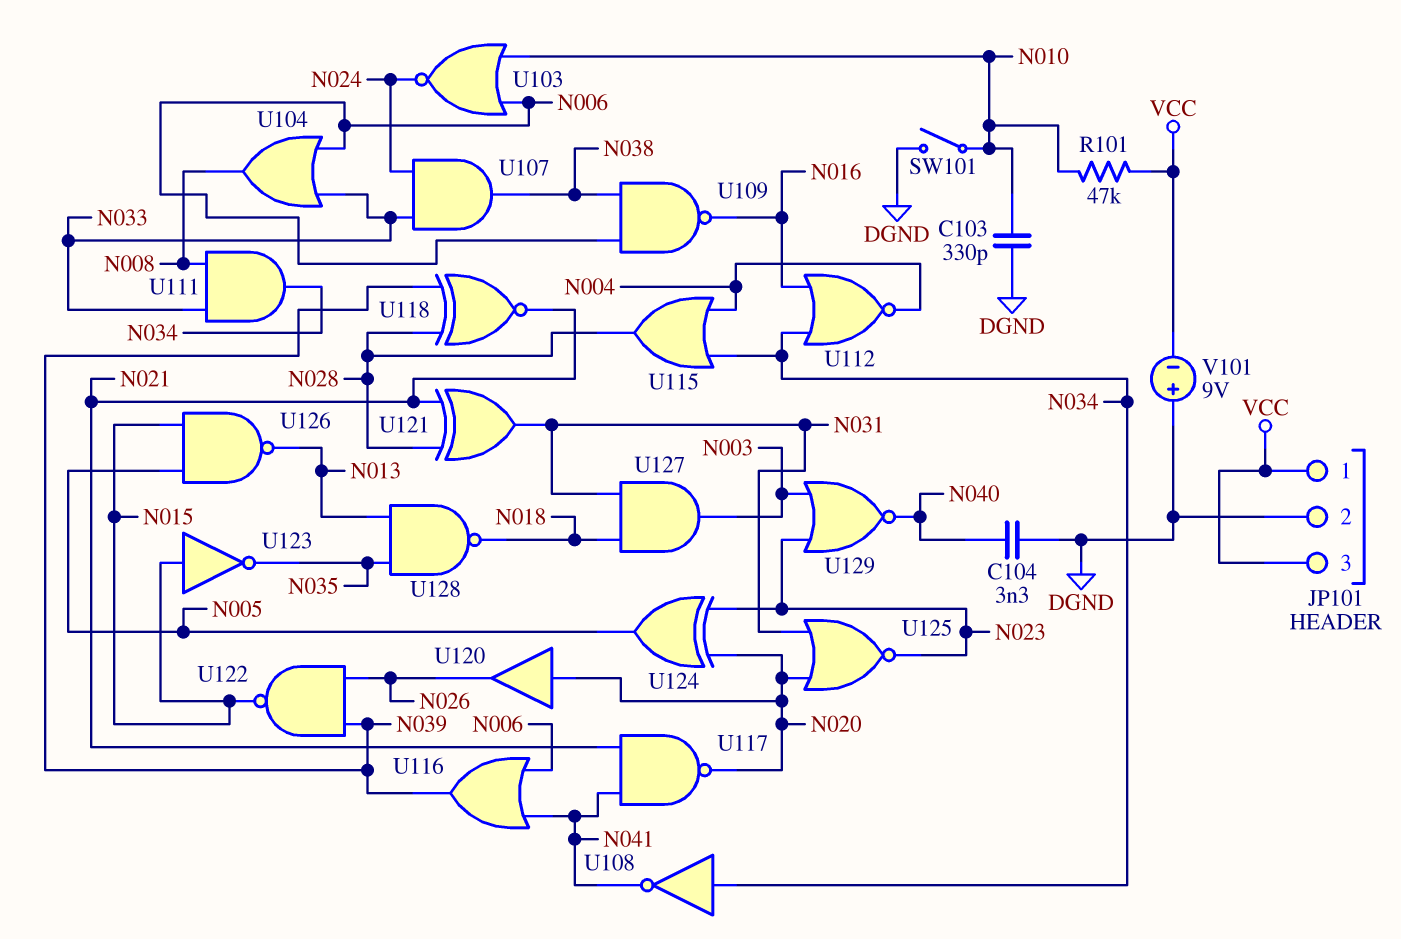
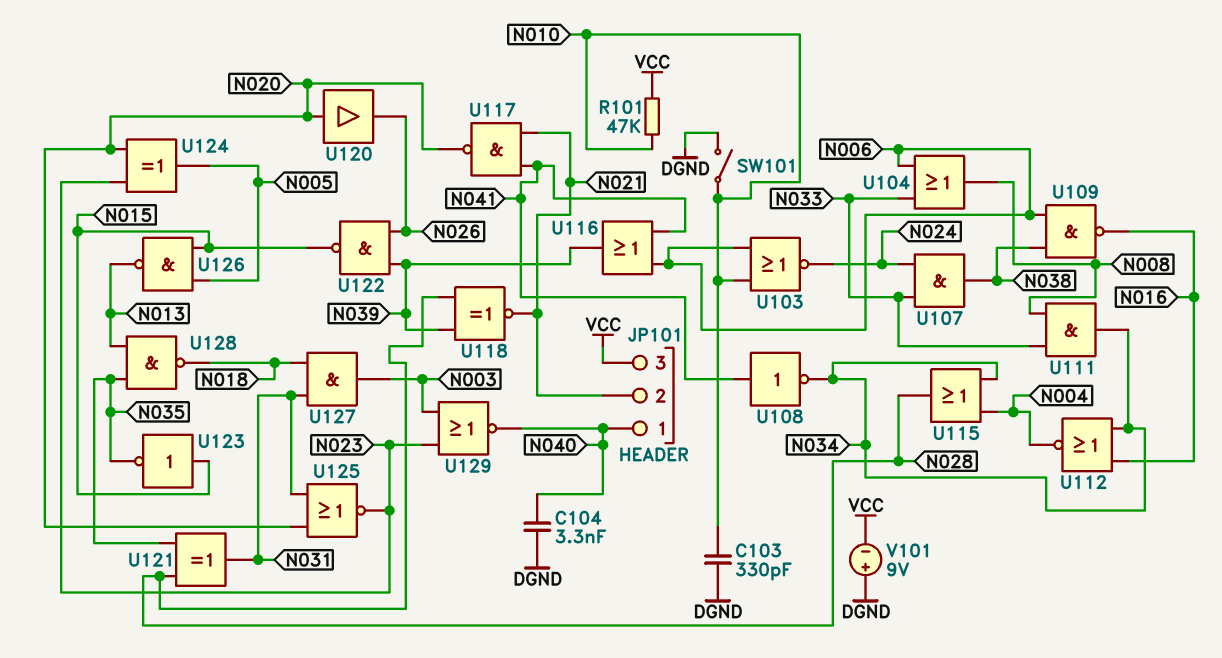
JP101 pin 1: VCC -> N040
JP101 pin 2: DGND -> N021
U108: NOT (in N034, out N041) -> NOT (in N041, out N034)
U121: XOR (in N021, in N028, out N031) -> XOR (in N028, in N035, out N031)

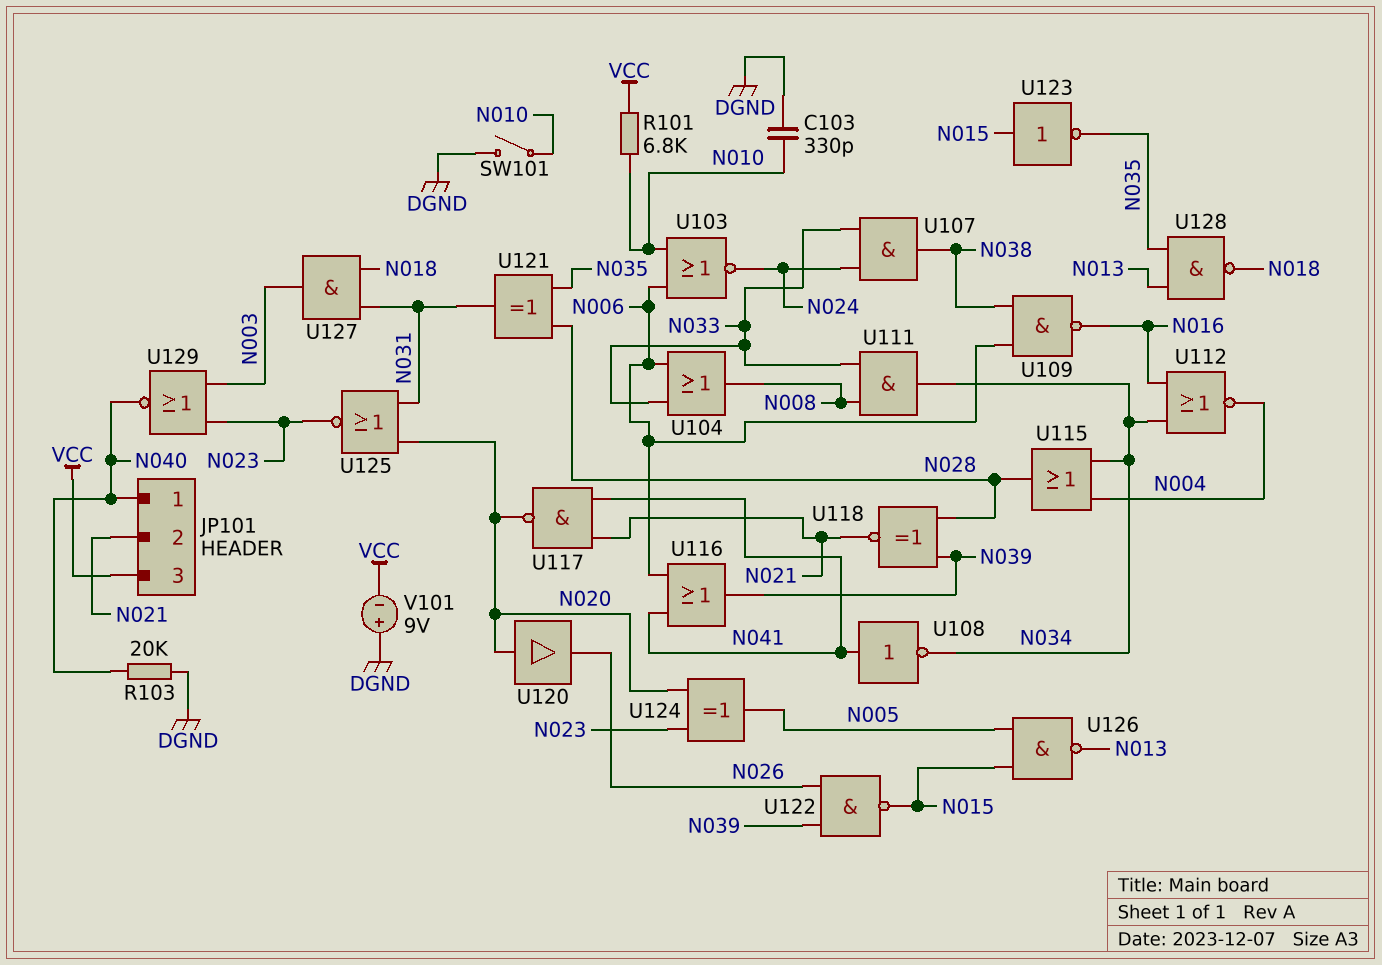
C104: 3.3nF (DGND, N040) -> none
R101: 47k (N010, VCC) -> 6.8k (N010, VCC)
R103: none -> 20k (DGND, N040)

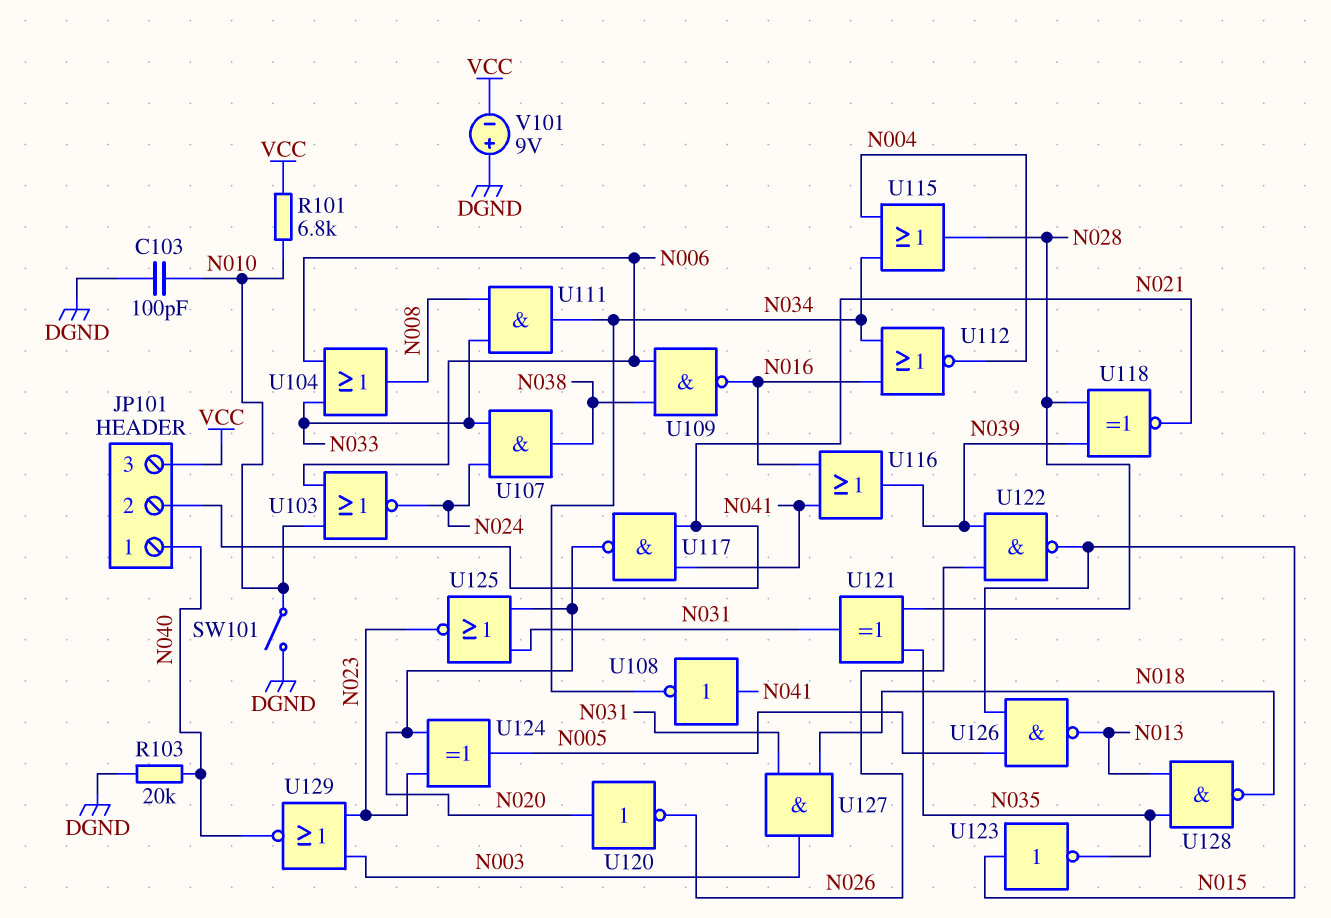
C103: 330pF (DGND, N010) -> 100pF (DGND, N010)
U116: OR (in N006, in N041, out N039) -> OR (in N016, in N041, out N039)
U120: buffer (in N020, out N026) -> NOT (in N020, out N026)

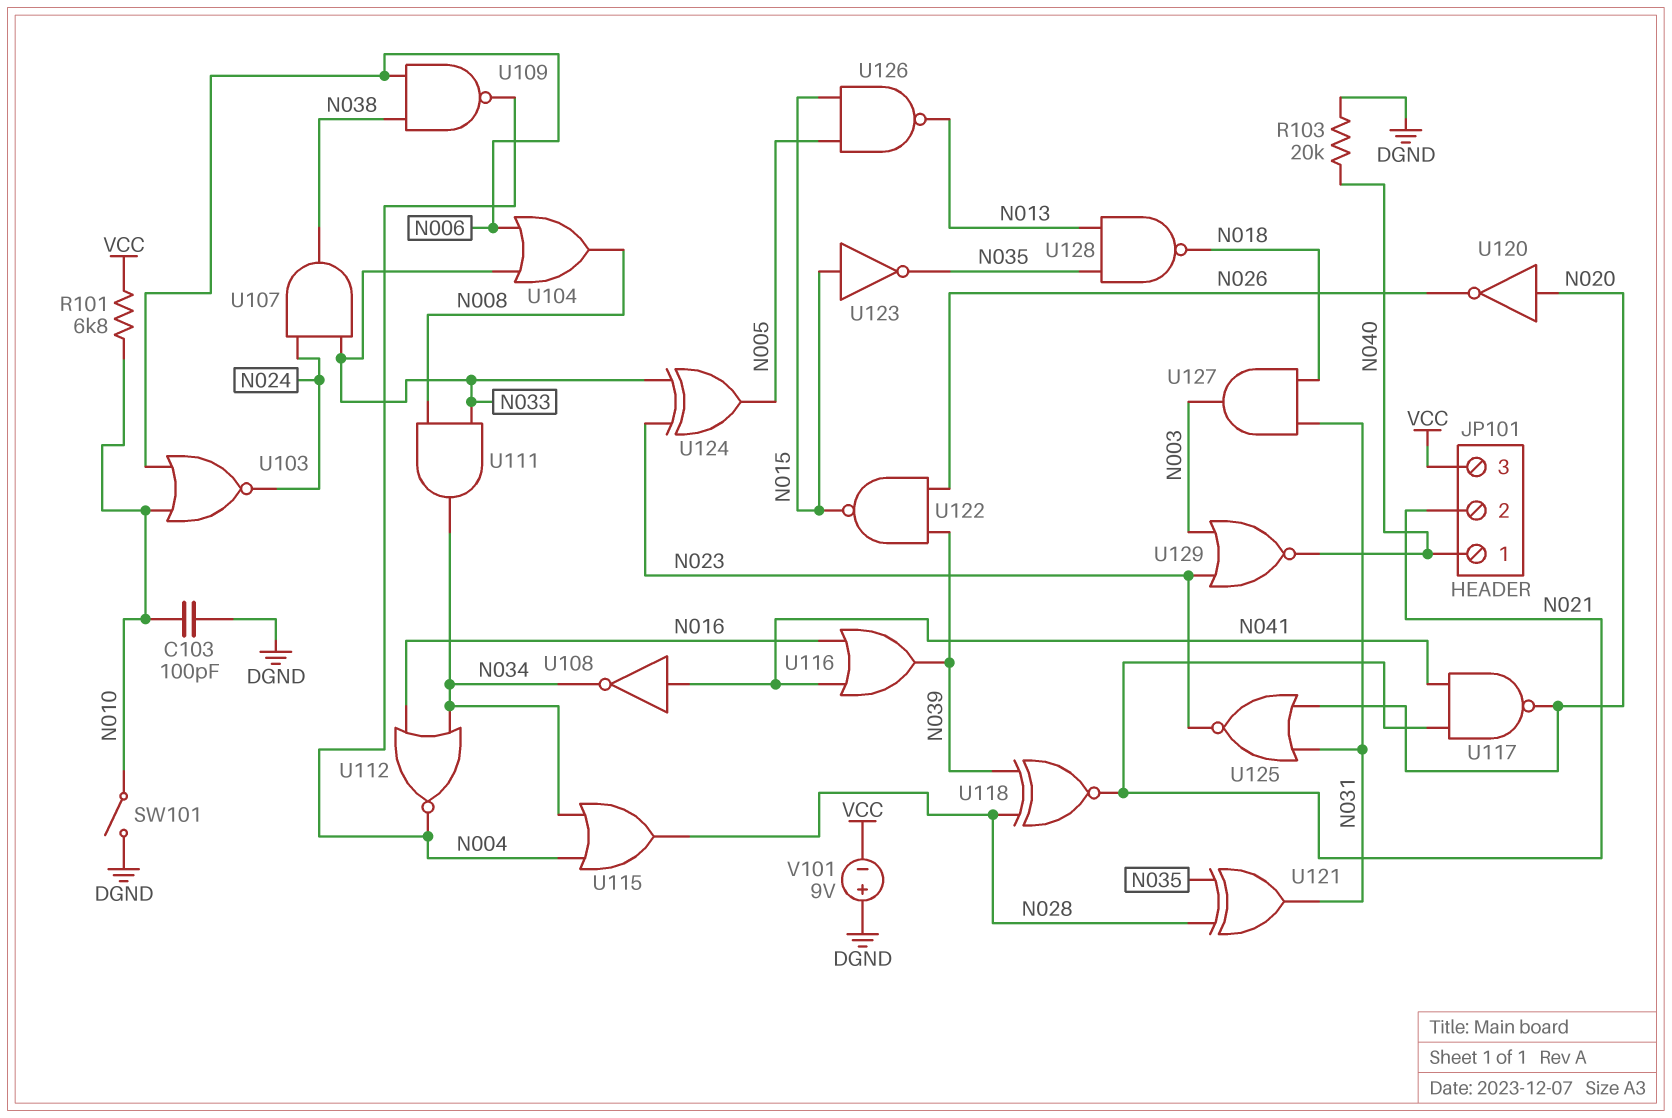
U109: NAND (in N006, in N038, out N016) -> NAND (in N006, in N038, out N004)
U124: XOR (in N020, in N023, out N005) -> XOR (in N023, in N033, out N005)

